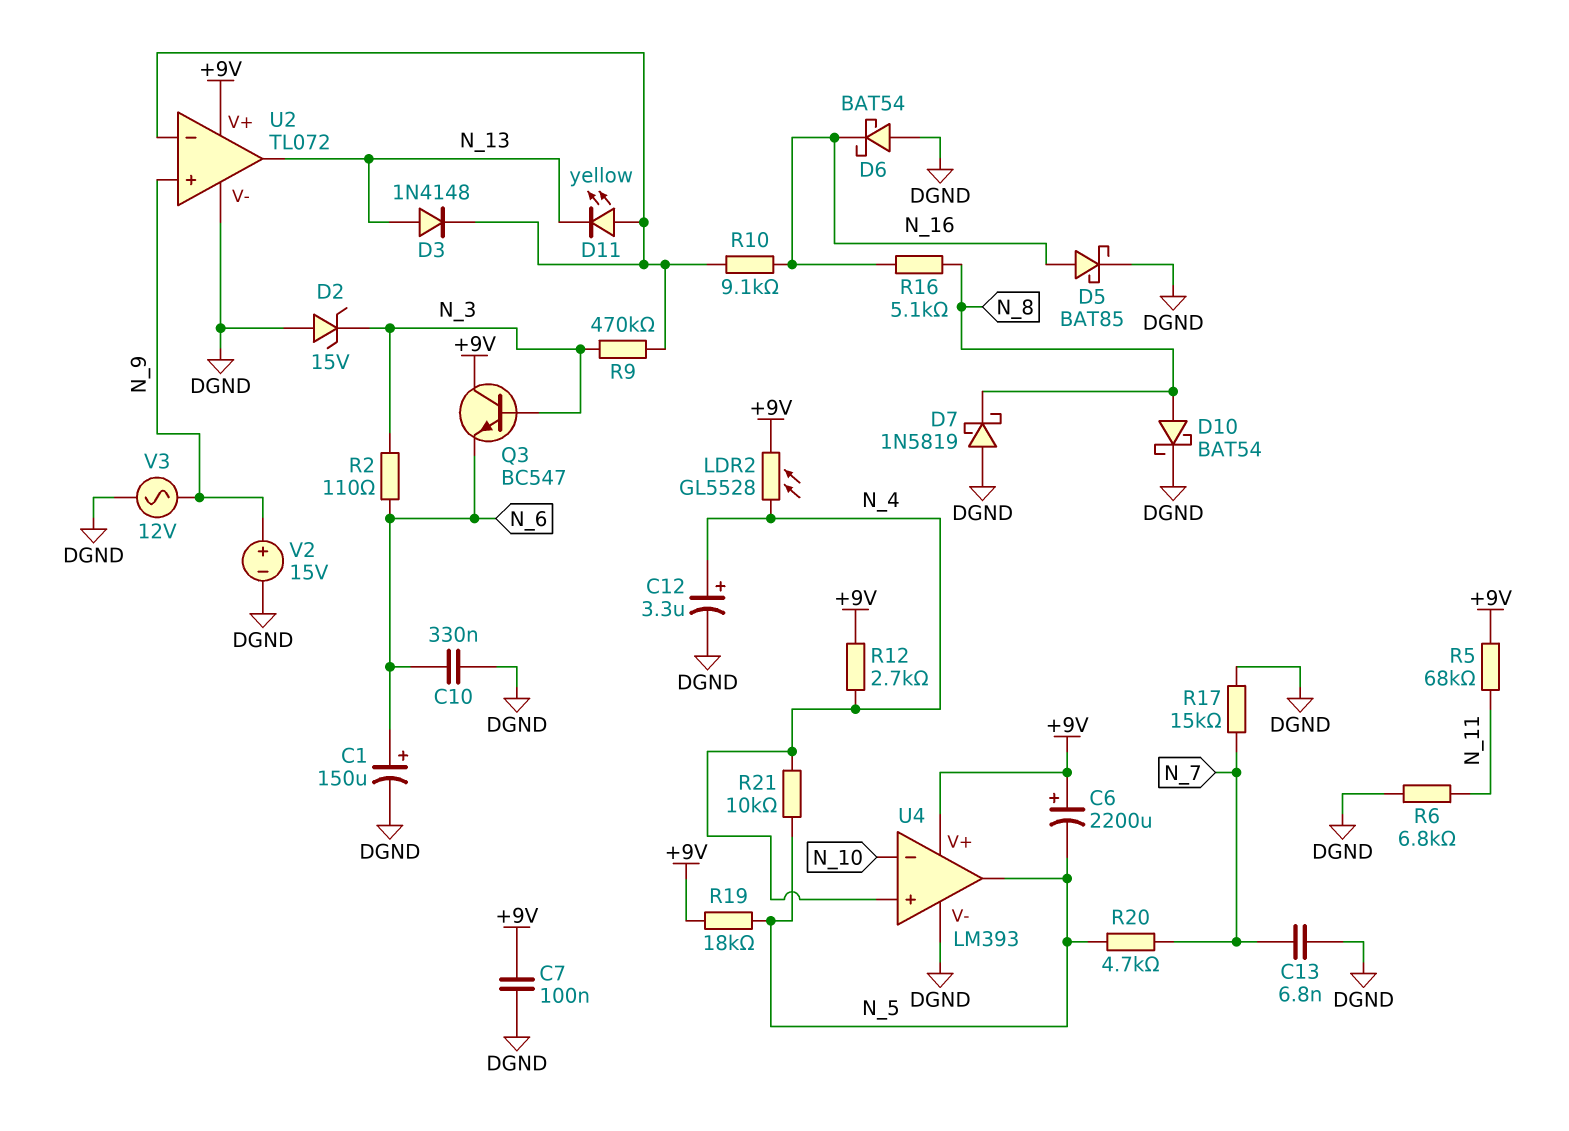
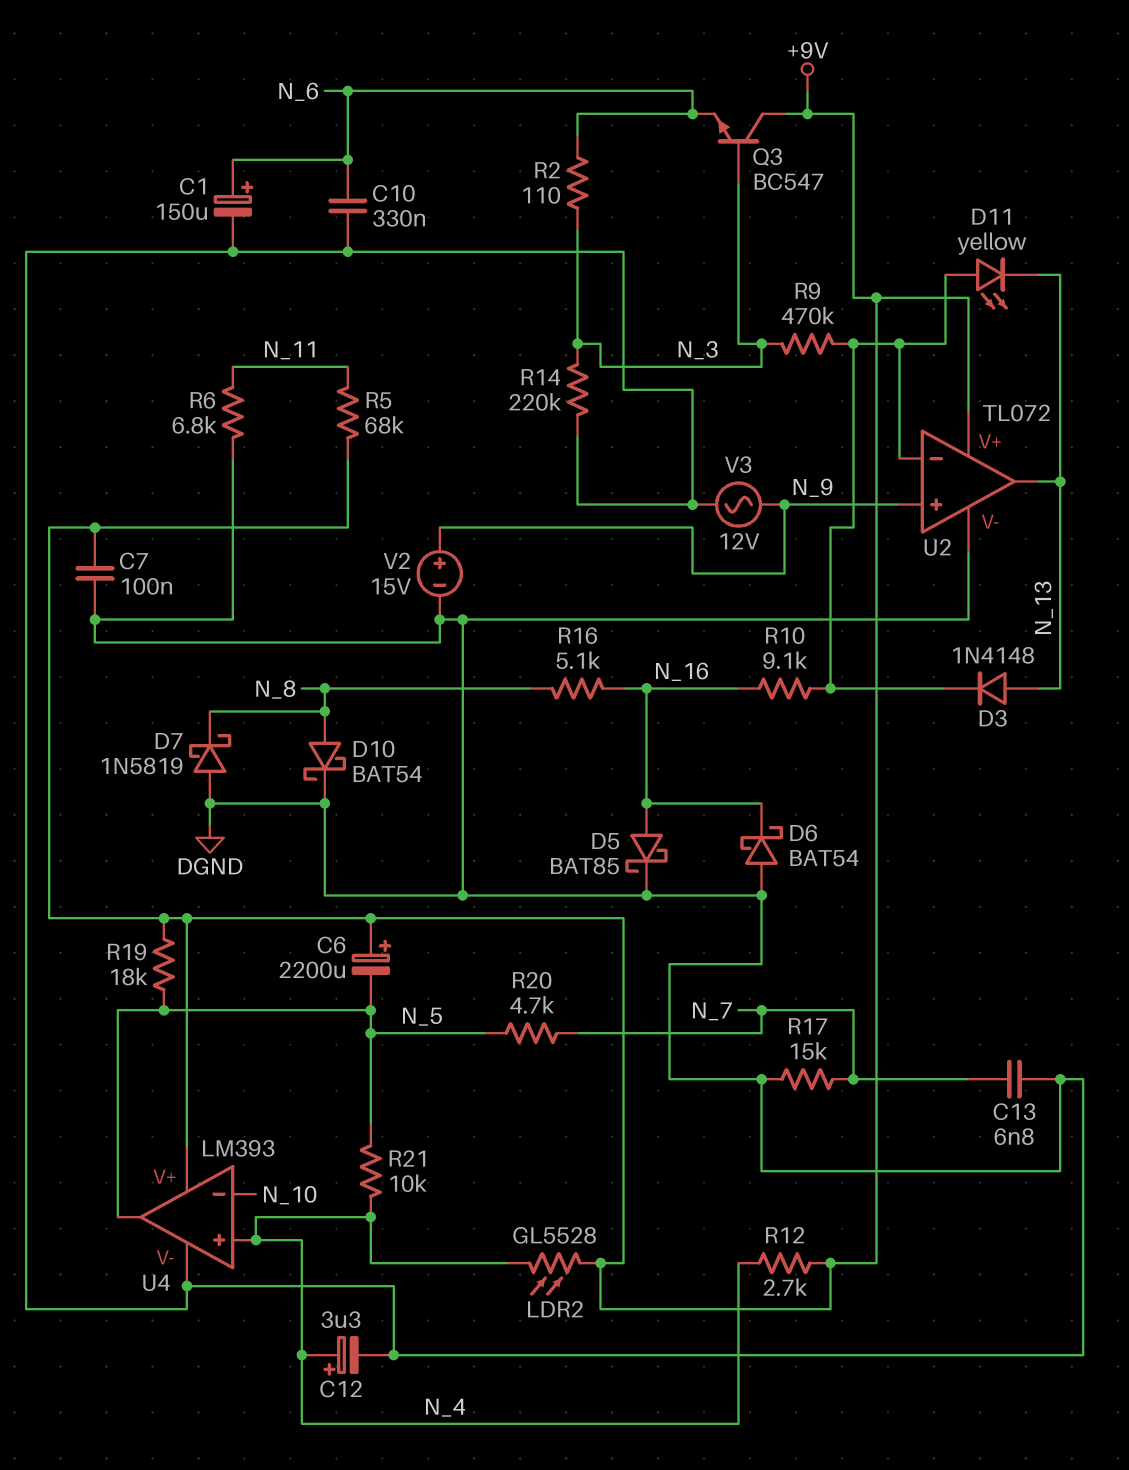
D2: zener 15V (A DGND, K N_3) -> none
R14: none -> 220k (DGND, N_3)

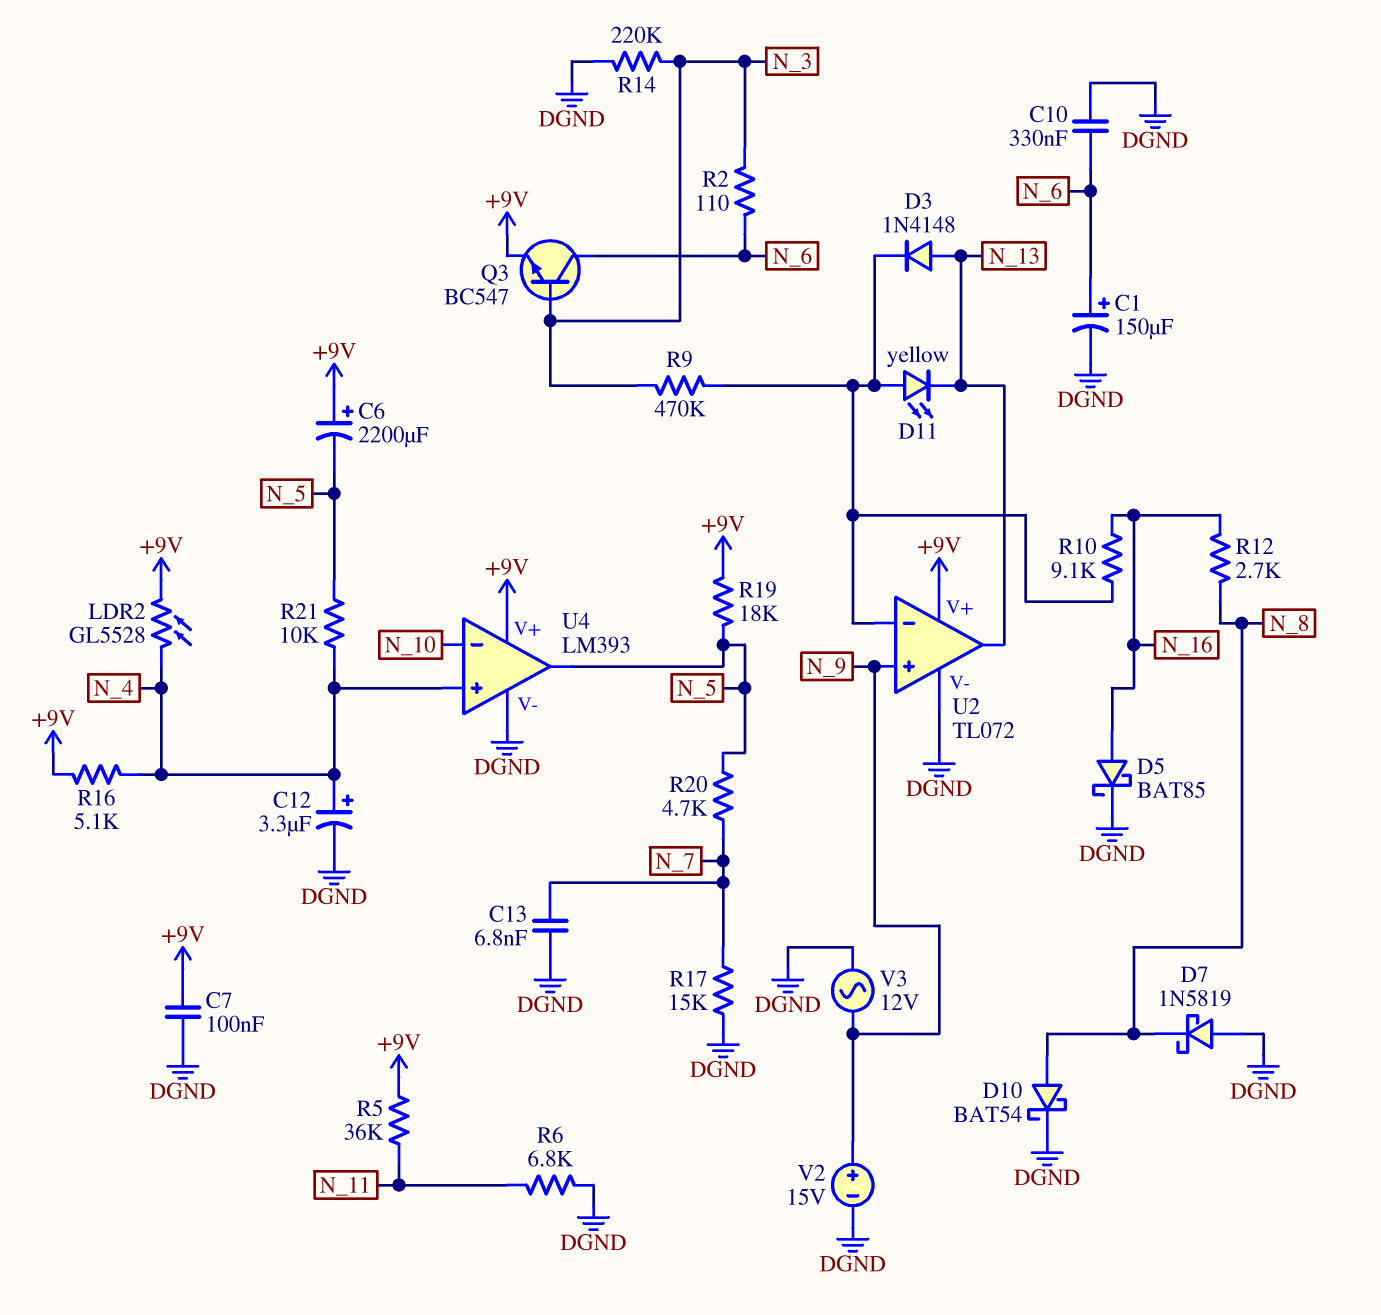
D6: schottky BAT54 (A DGND, K N_16) -> none
Q3: NPN BC547 (B N_3, C +9V, E N_6) -> NPN BC547 (B N_3, C N_6, E +9V)
R5: 68k (+9V, N_11) -> 36k (+9V, N_11)
R12: 2.7k (+9V, N_4) -> 2.7k (N_8, N_16)
R16: 5.1k (N_8, N_16) -> 5.1k (+9V, N_4)

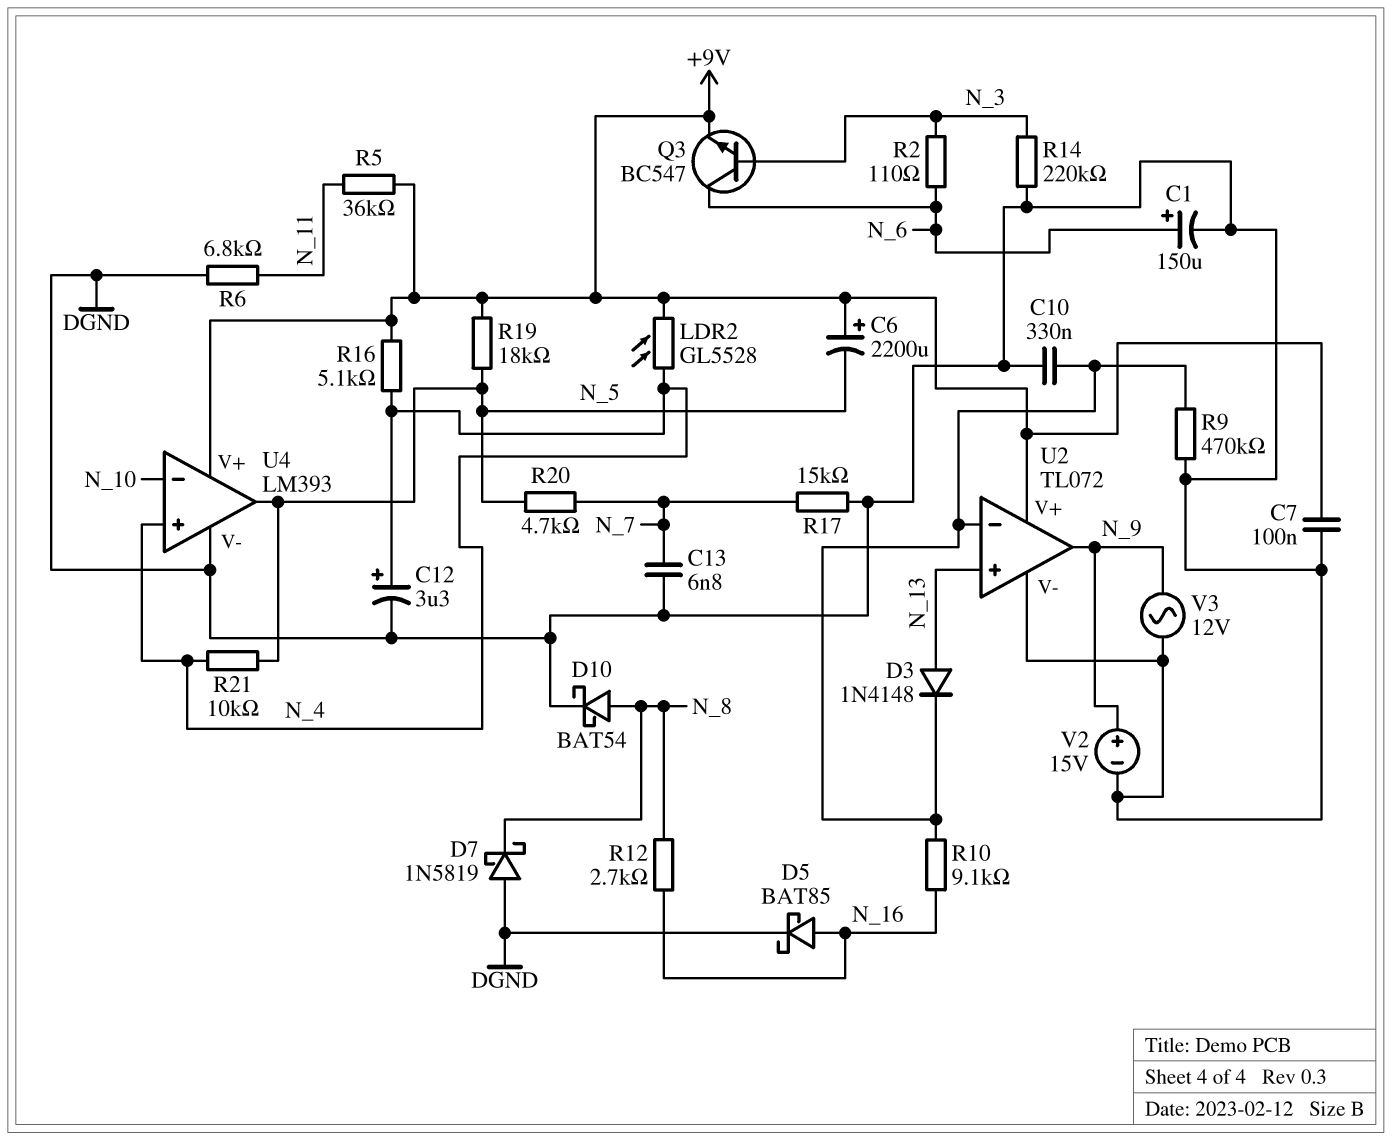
C10: 330nF (DGND, N_6) -> 330nF (DGND, U2/in-)
D11: LED yellow (A U2/in-, K N_13) -> none
R9: 470k (N_3, U2/in-) -> 470k (DGND, U2/in-)
U2 pin in+: N_9 -> N_13
U2 pin out: N_13 -> N_9

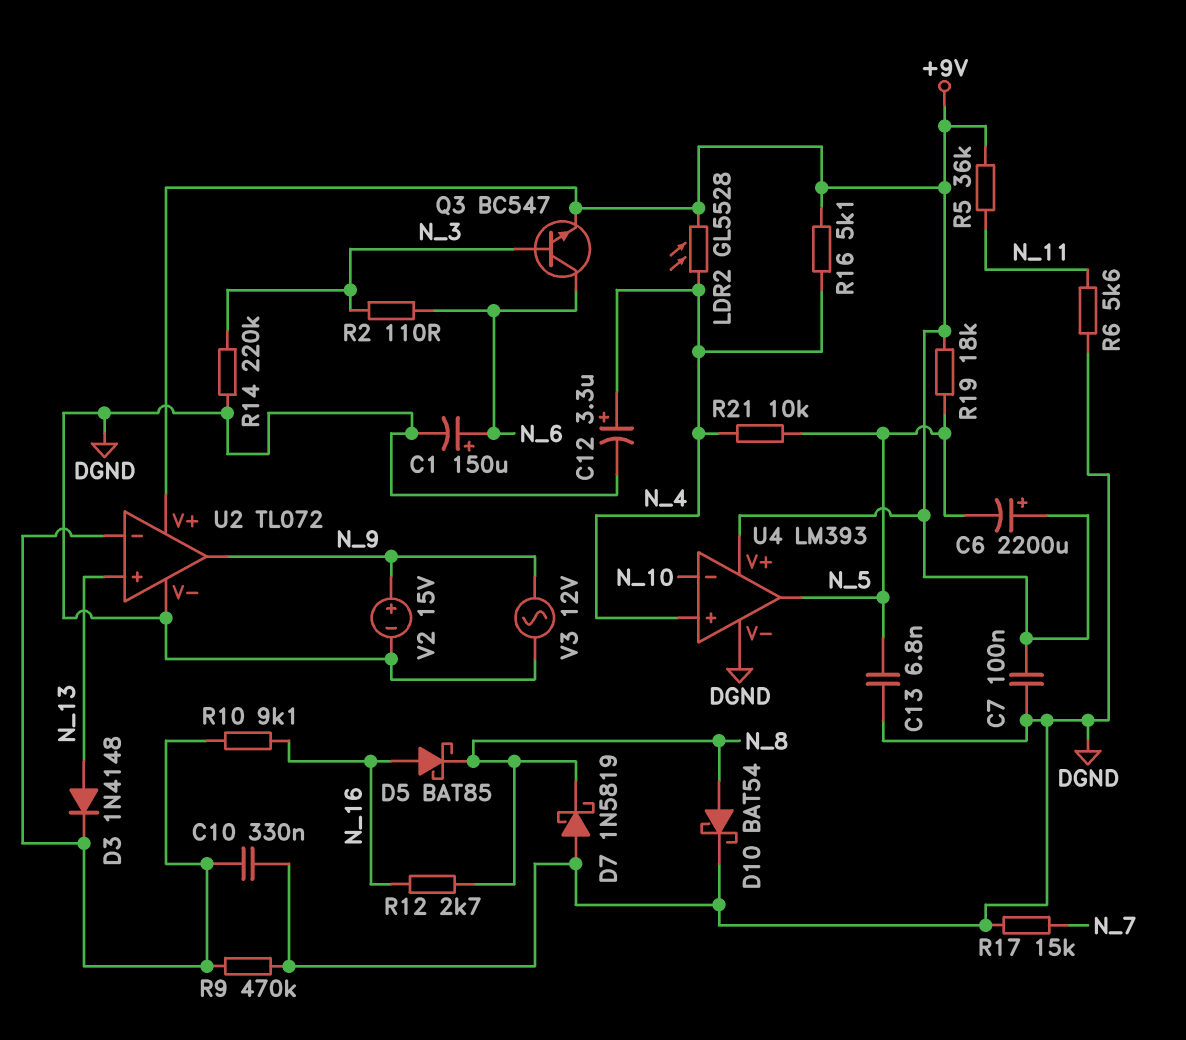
C13: 6.8nF (DGND, N_7) -> 6.8nF (DGND, N_5)
D5: schottky BAT85 (A N_16, K DGND) -> schottky BAT85 (A N_16, K N_8)
R6: 6.8k (DGND, N_11) -> 5.6k (DGND, N_11)
R20: 4.7k (N_5, N_7) -> none

